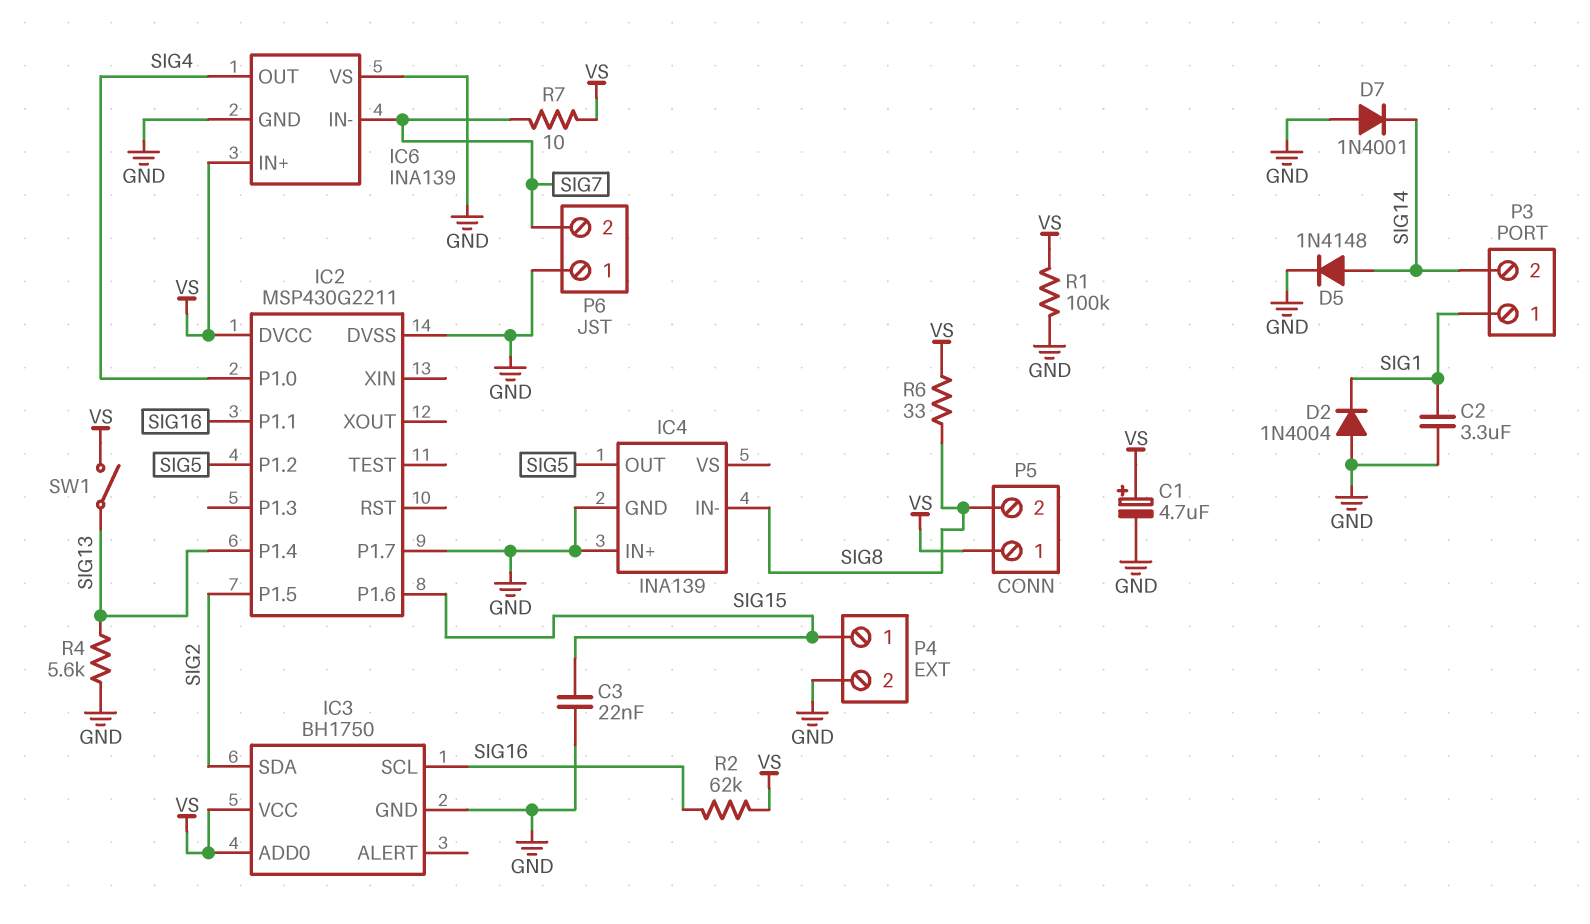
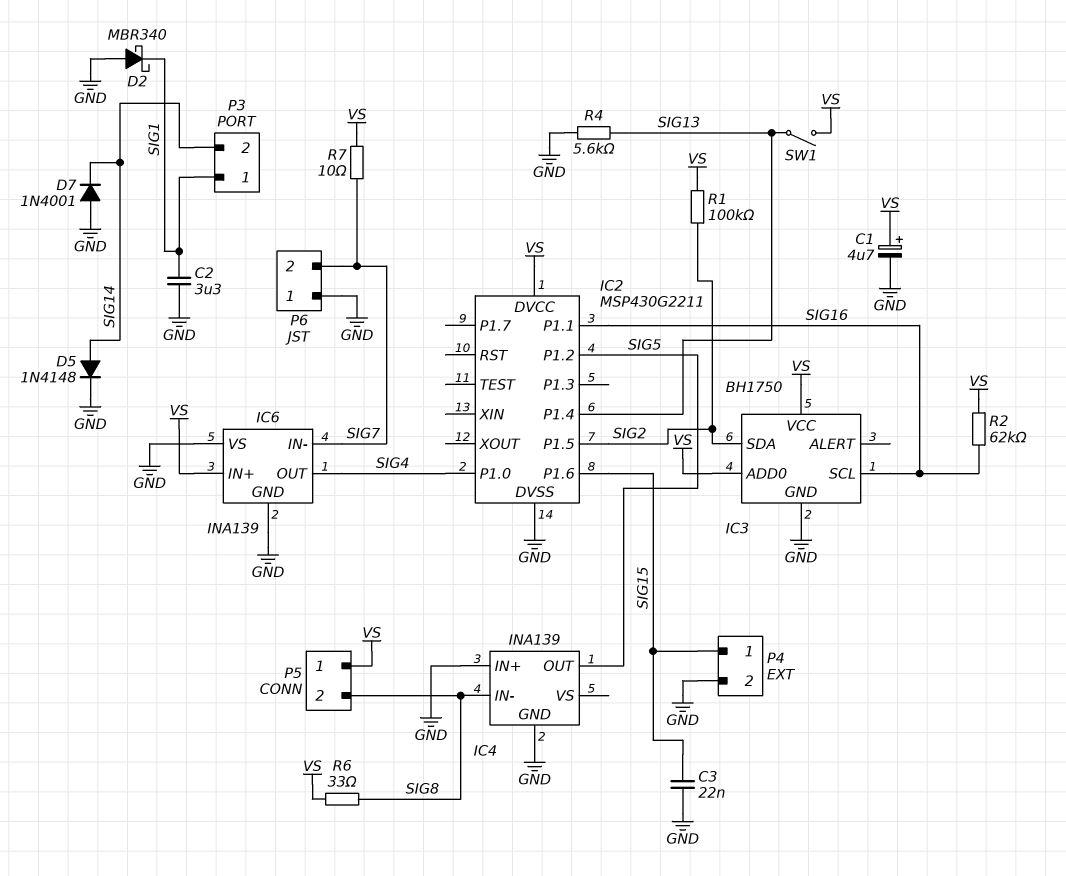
D2: diode 1N4004 (A GND, K SIG1) -> schottky MBR340 (A GND, K SIG1)
IC2 pin P1.7: GND -> none
R1: 100k (GND, VS) -> 100k (SIG2, VS)

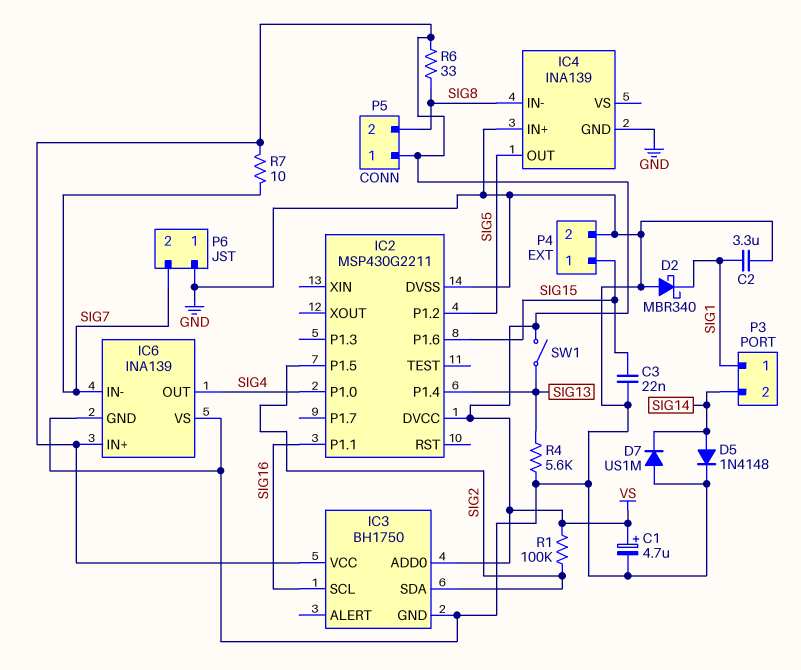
D7: diode 1N4001 (A GND, K SIG14) -> diode US1M (A GND, K SIG14)
R2: 62k (SIG16, VS) -> none

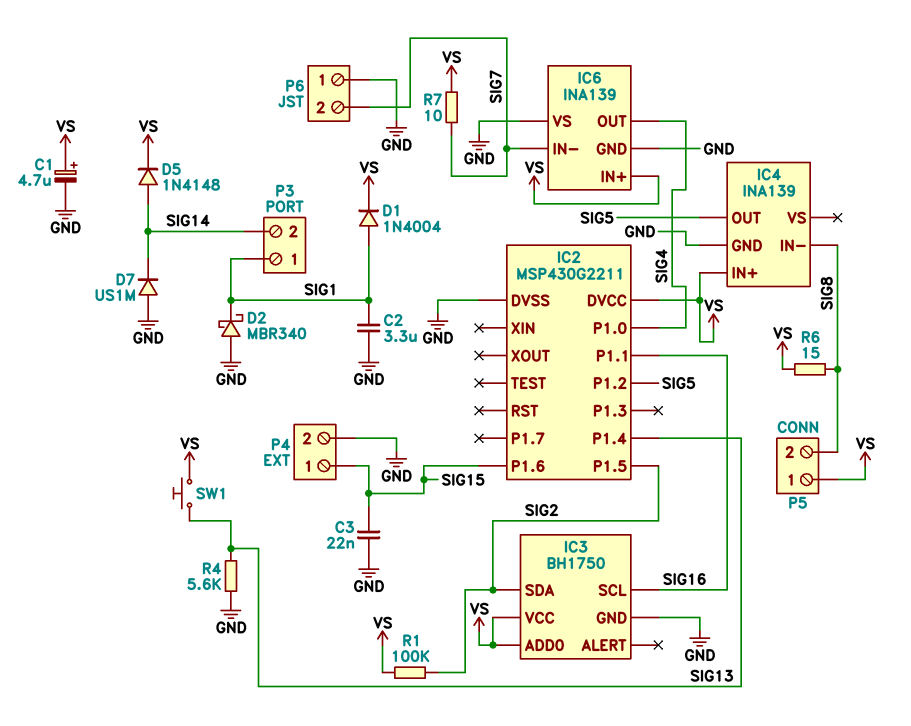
D1: none -> diode 1N4004 (A SIG1, K VS)
D5: diode 1N4148 (A SIG14, K GND) -> diode 1N4148 (A SIG14, K VS)
IC4 pin IN+: GND -> VS
R6: 33 (SIG8, VS) -> 15 (SIG8, VS)
SW1: switch (SIG13, VS) -> button (SIG13, VS)

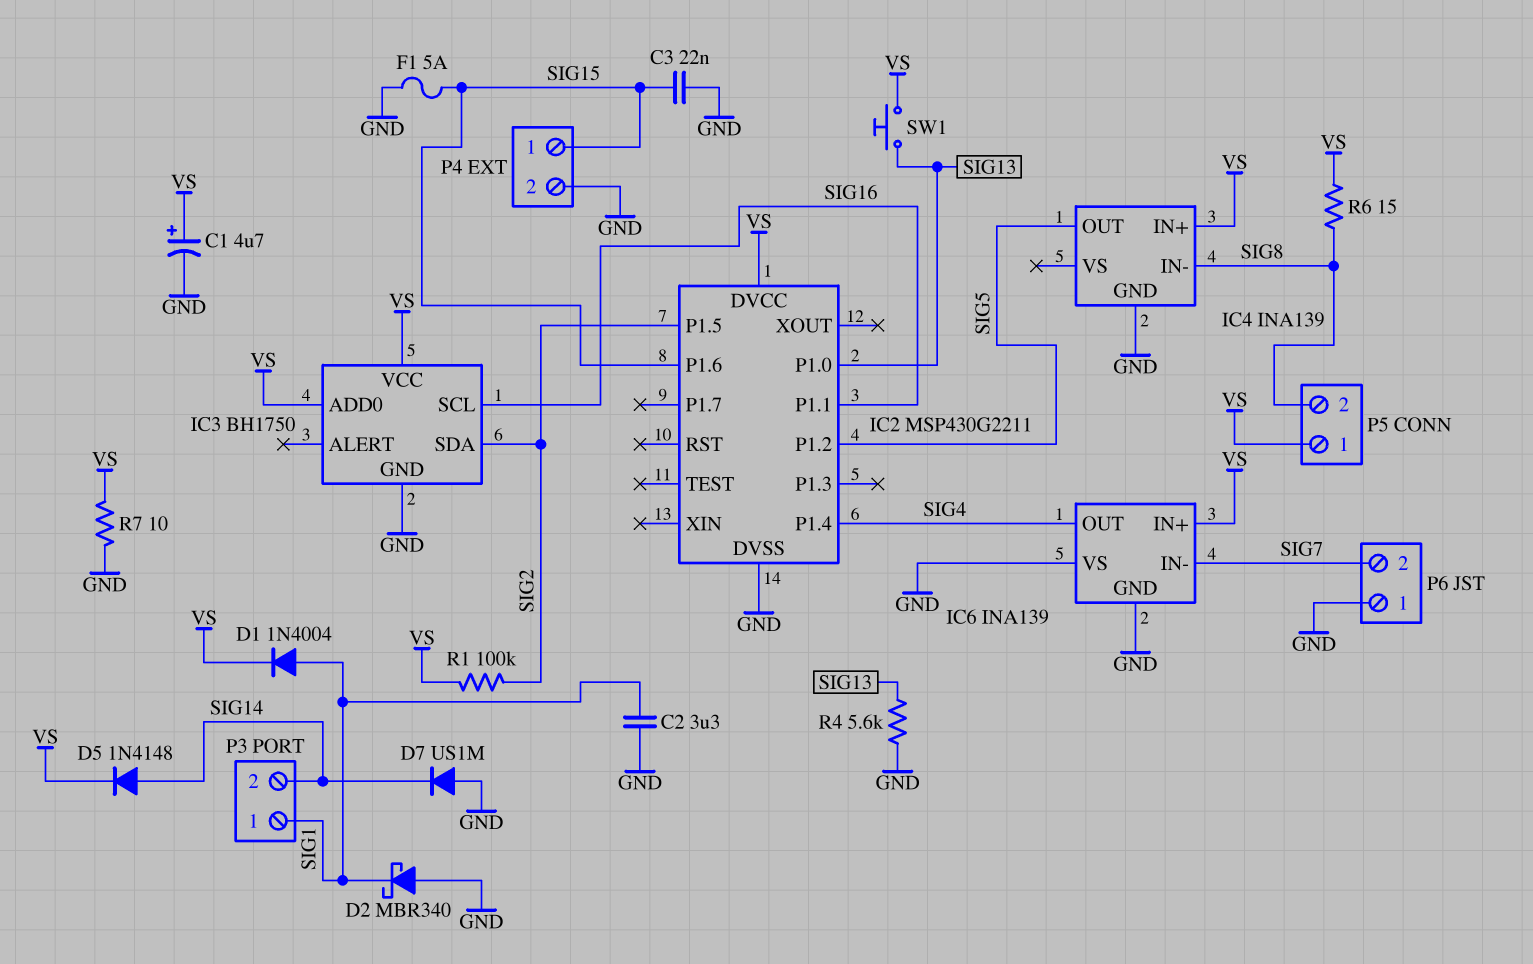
F1: none -> 5A (GND, SIG15)
IC2 pin P1.0: SIG4 -> SIG13
IC2 pin P1.4: SIG13 -> SIG4
R7: 10 (SIG7, VS) -> 10 (GND, VS)

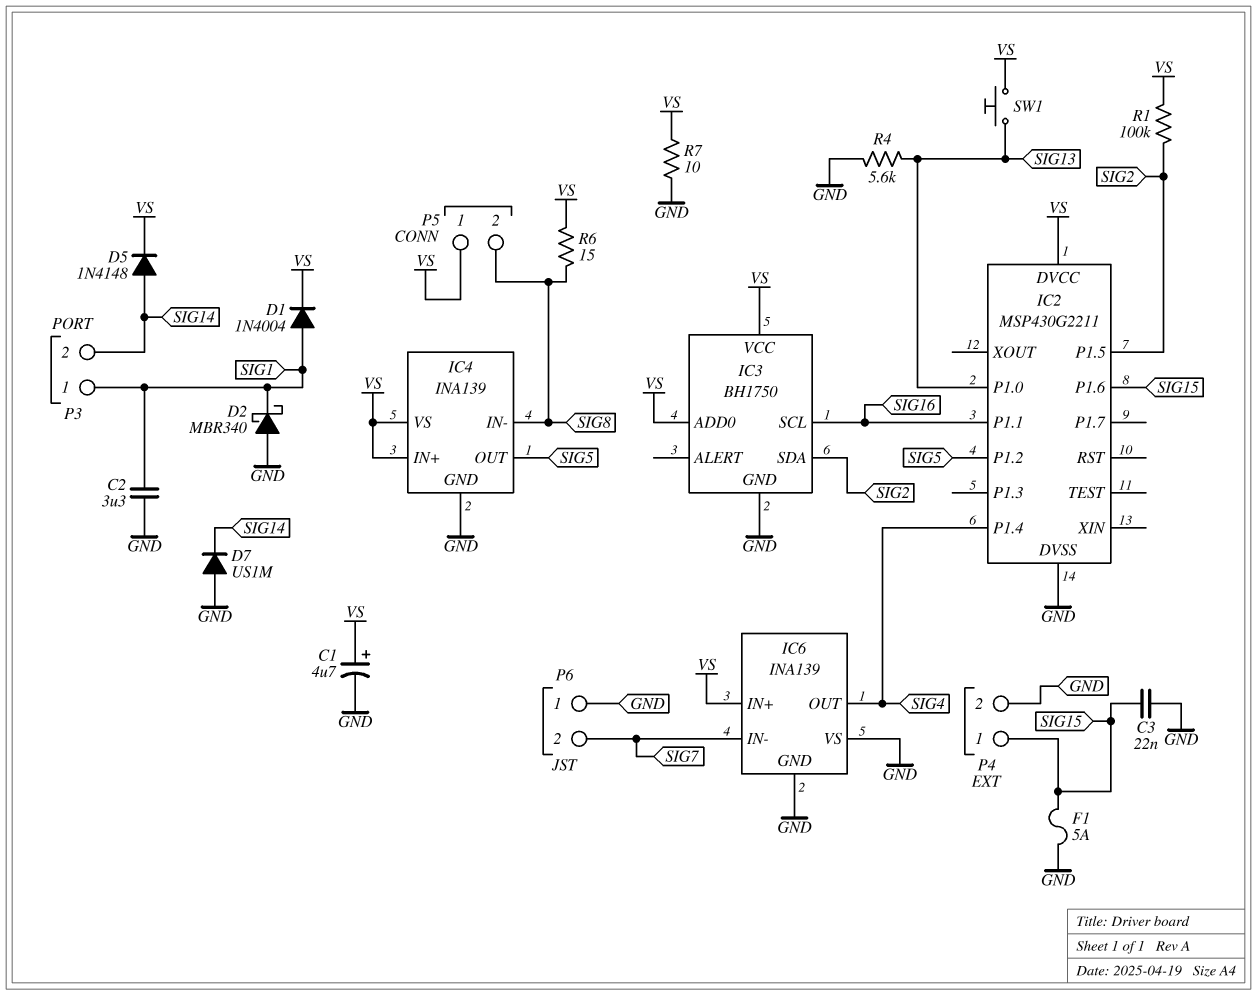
IC4 pin VS: none -> VS

